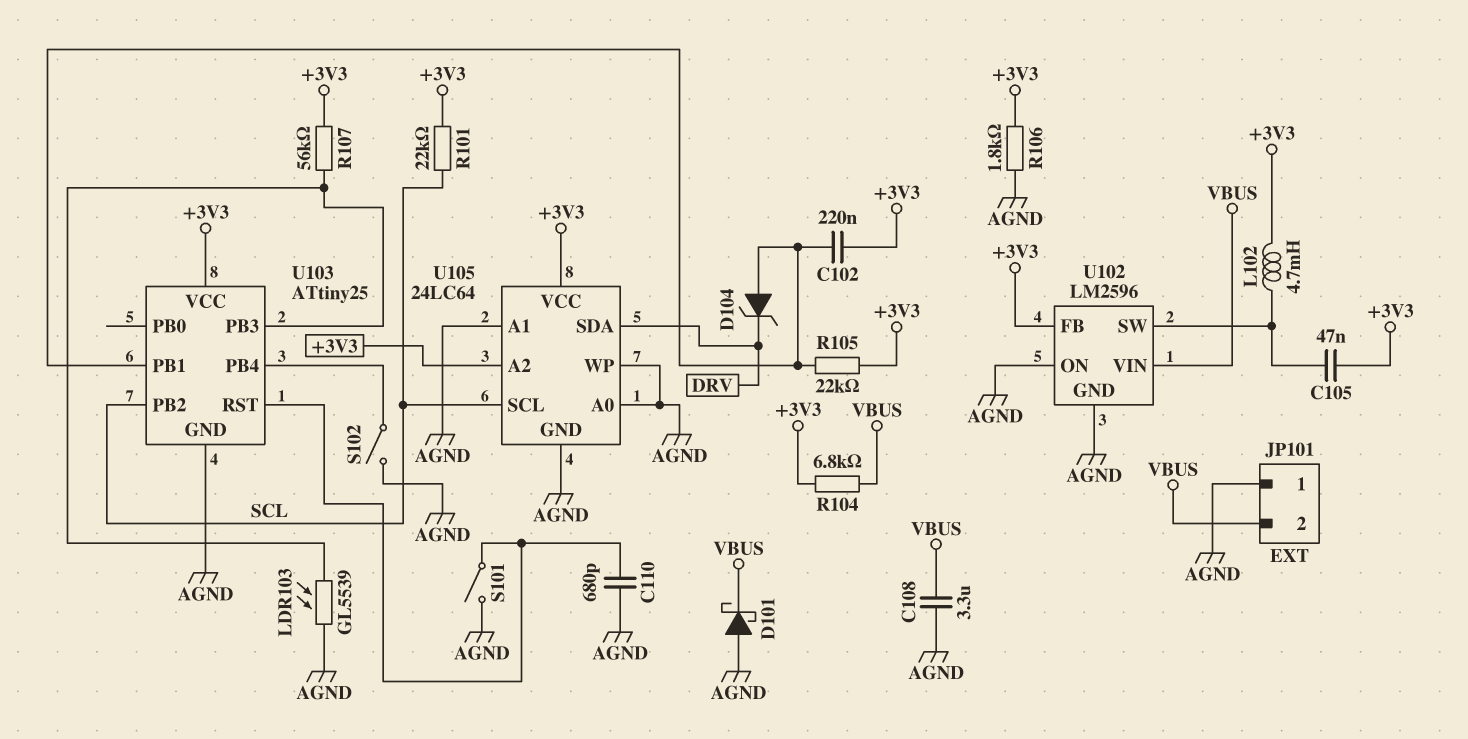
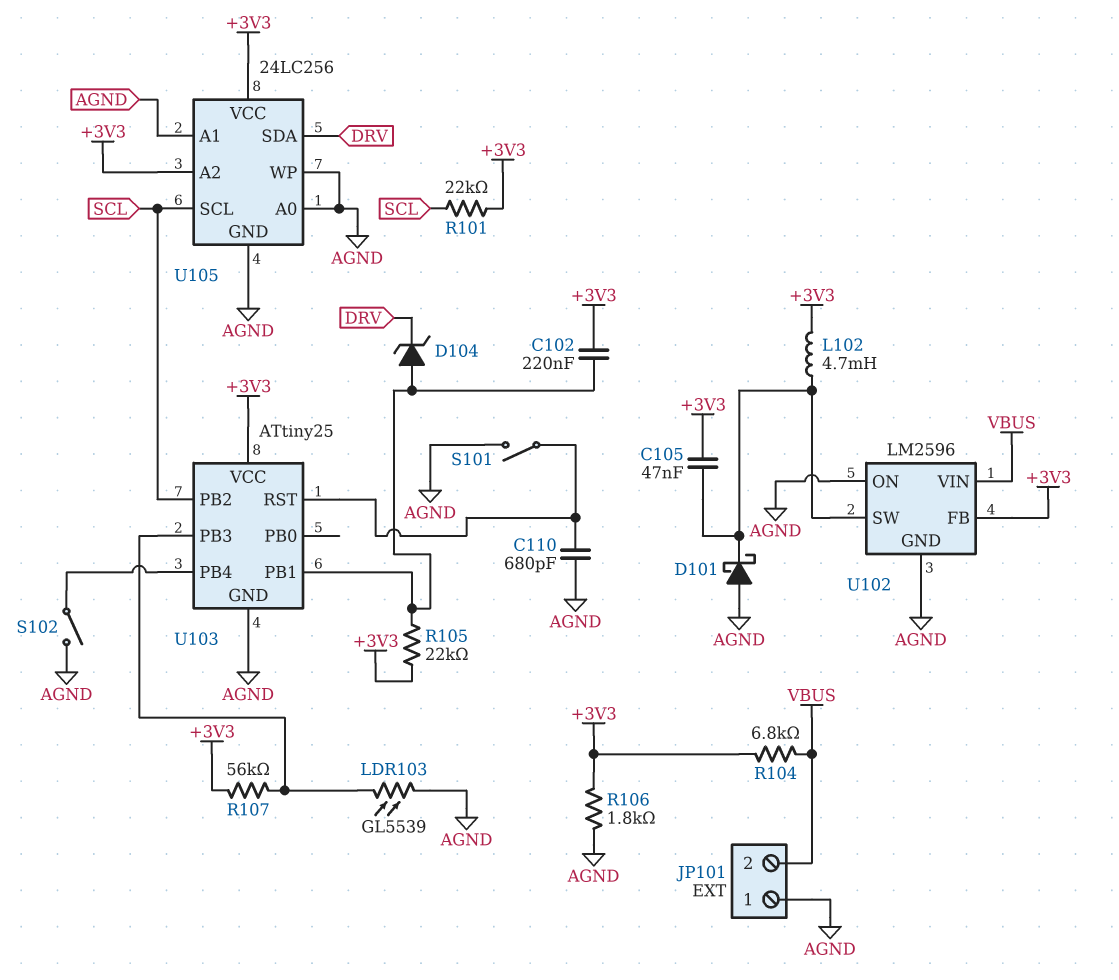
C108: 3.3uF (AGND, VBUS) -> none
D101: schottky (A AGND, K VBUS) -> schottky (A AGND, K U102/SW)
U105: 24LC64 -> 24LC256

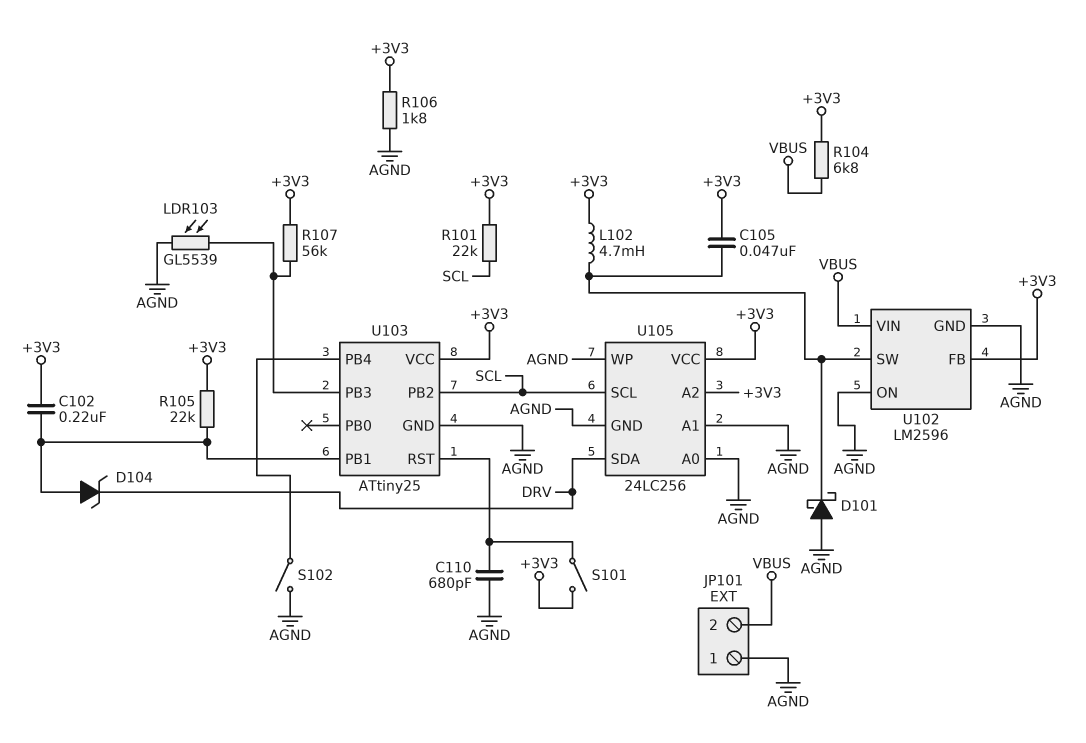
S101: switch (AGND, U103/RST) -> switch (+3V3, U103/RST)

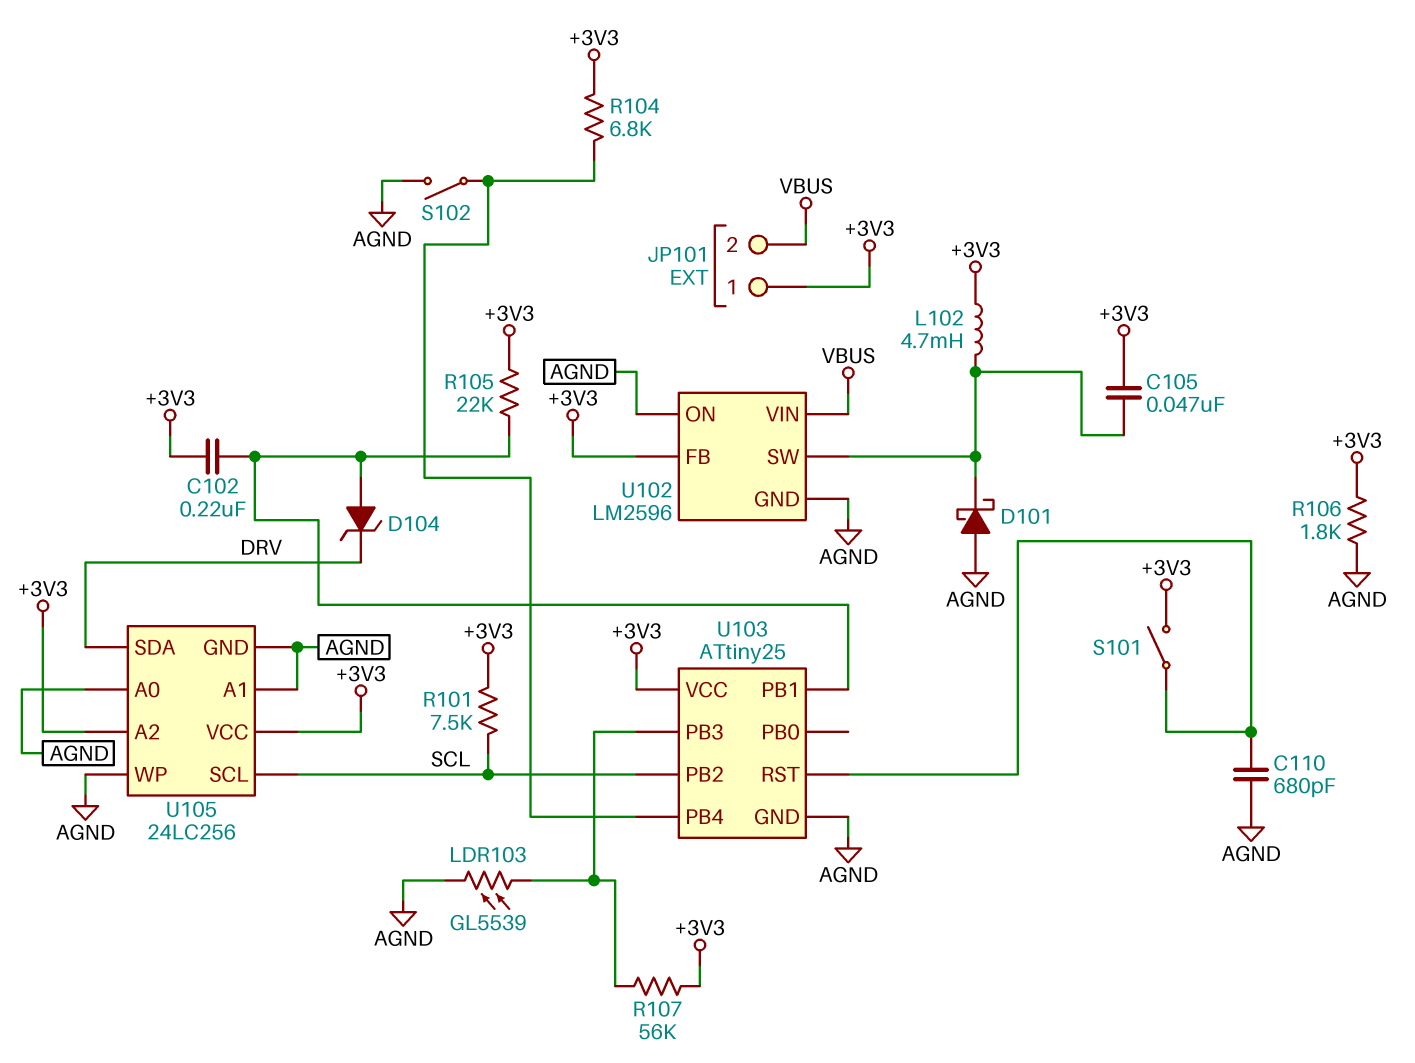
JP101 pin 1: AGND -> +3V3
R101: 22k (+3V3, SCL) -> 7.5k (+3V3, SCL)
R104: 6.8k (+3V3, VBUS) -> 6.8k (+3V3, U103/PB4)

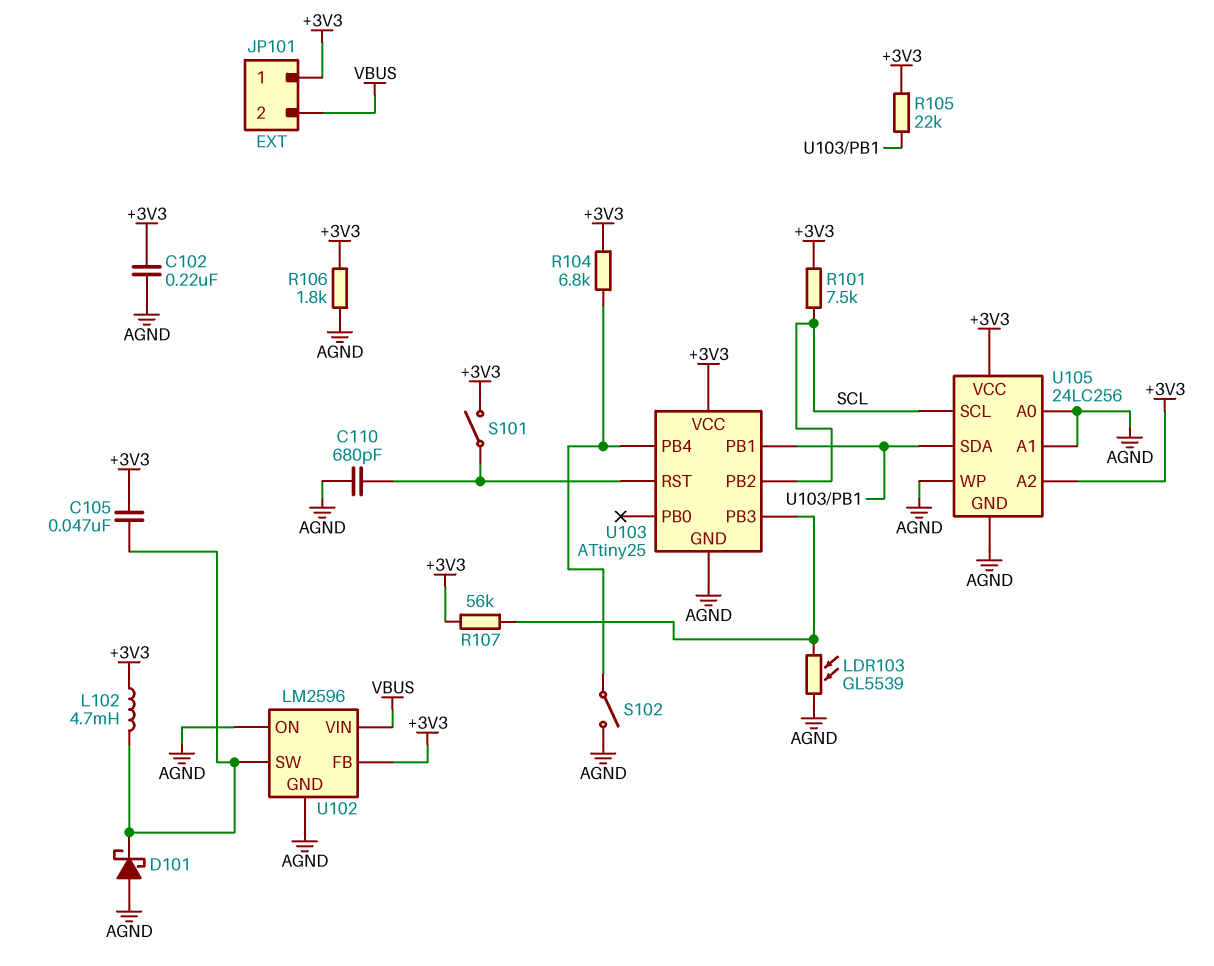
C102: 220nF (+3V3, U103/PB1) -> 220nF (+3V3, AGND)
D104: zener (A U103/PB1, K DRV) -> none
U105 pin SDA: DRV -> U103/PB1

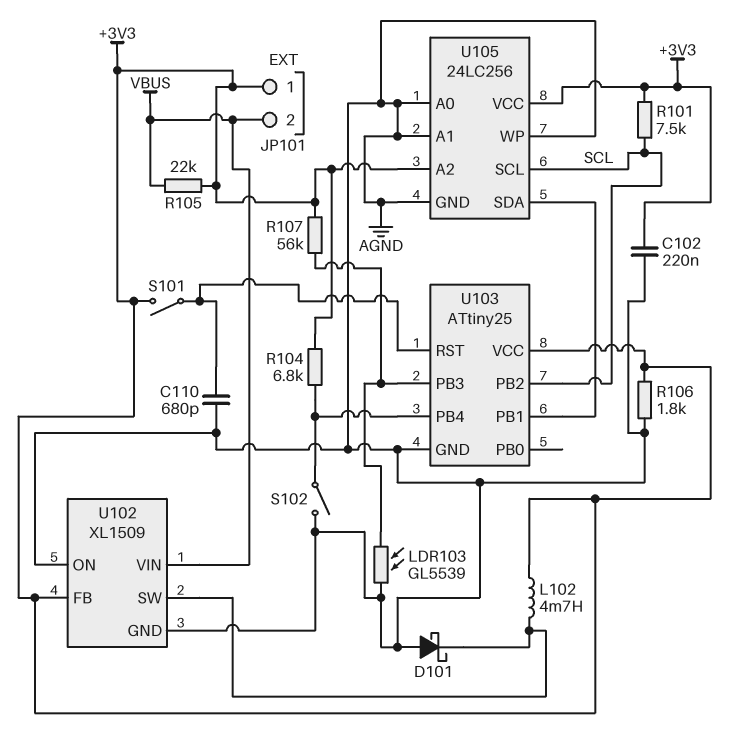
C105: 47nF (+3V3, U102/SW) -> none
R105: 22k (+3V3, U103/PB1) -> 22k (+3V3, VBUS)
U102: LM2596 -> XL1509

